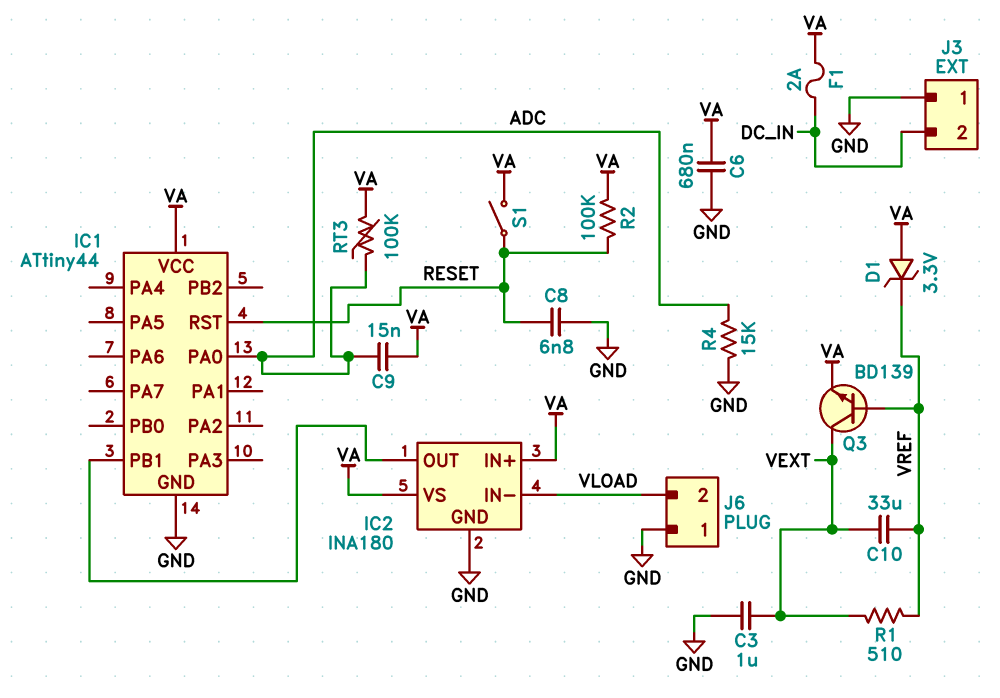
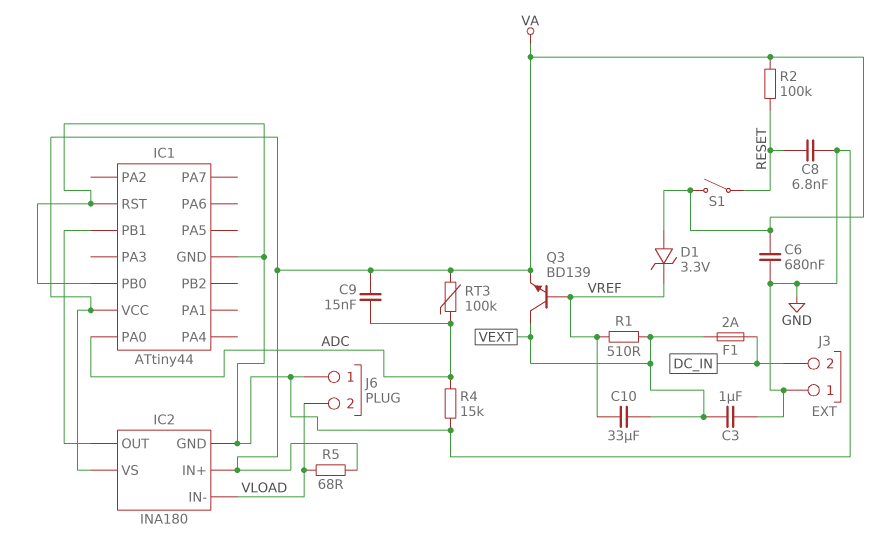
F1: 2A (DC_IN, VA) -> 2A (DC_IN, VEXT)
IC1 pin PB0: none -> GND
IC1 pin RST: RESET -> GND
R5: none -> 68 (VA, VLOAD)

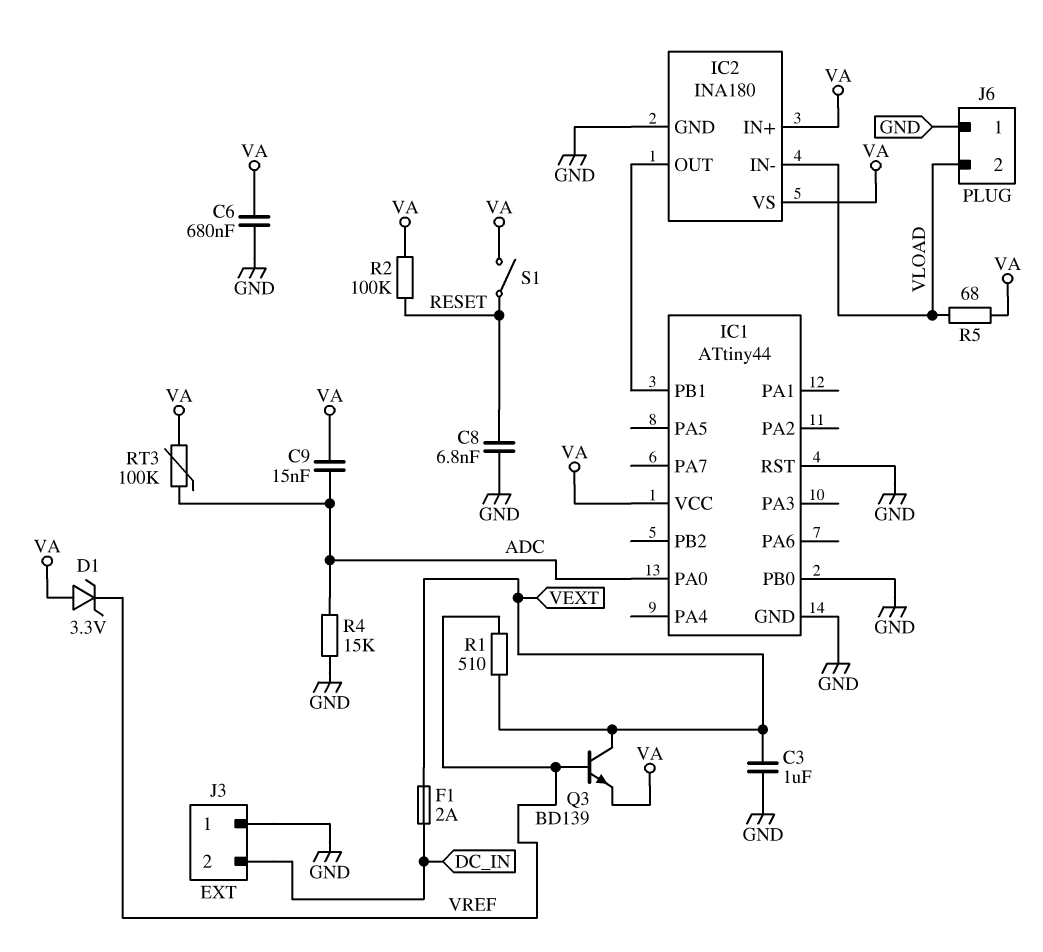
C10: 33uF (VEXT, VREF) -> none

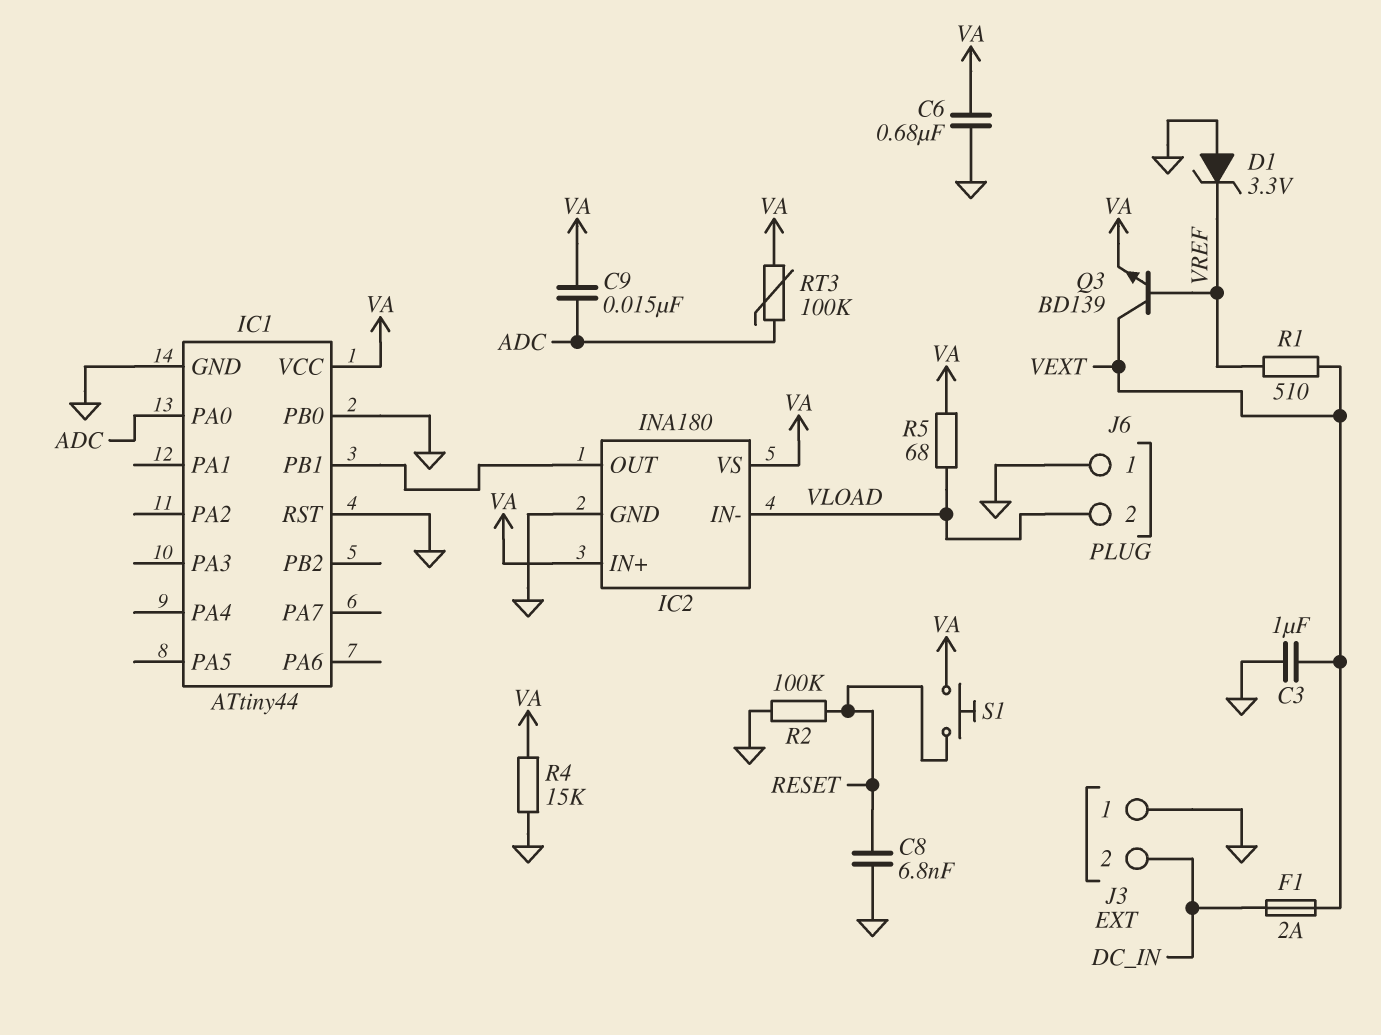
D1: zener 3.3V (A VA, K VREF) -> zener 3.3V (A GND, K VREF)
R2: 100k (RESET, VA) -> 100k (GND, RESET)
R4: 15k (ADC, GND) -> 15k (GND, VA)
S1: switch (RESET, VA) -> button (RESET, VA)

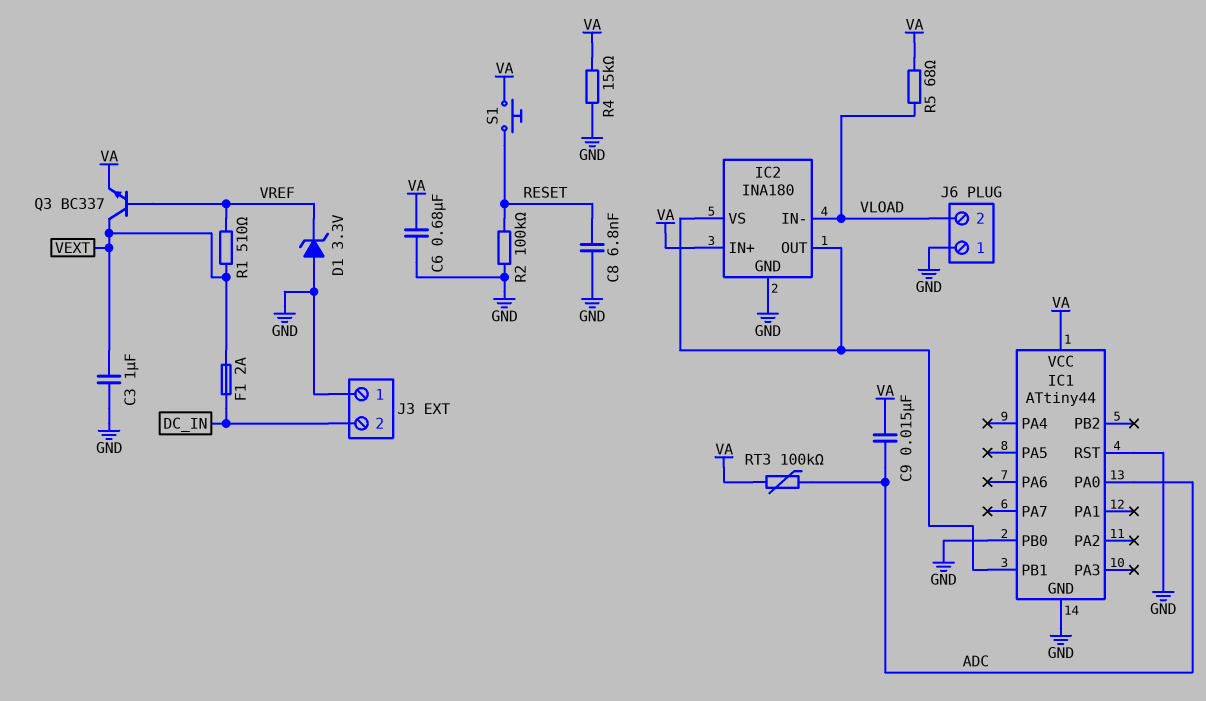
IC2 pin VS: VA -> IC1/PB1
Q3: NPN BD139 (B VREF, C VEXT, E VA) -> NPN BC337 (B VREF, C VEXT, E VA)

